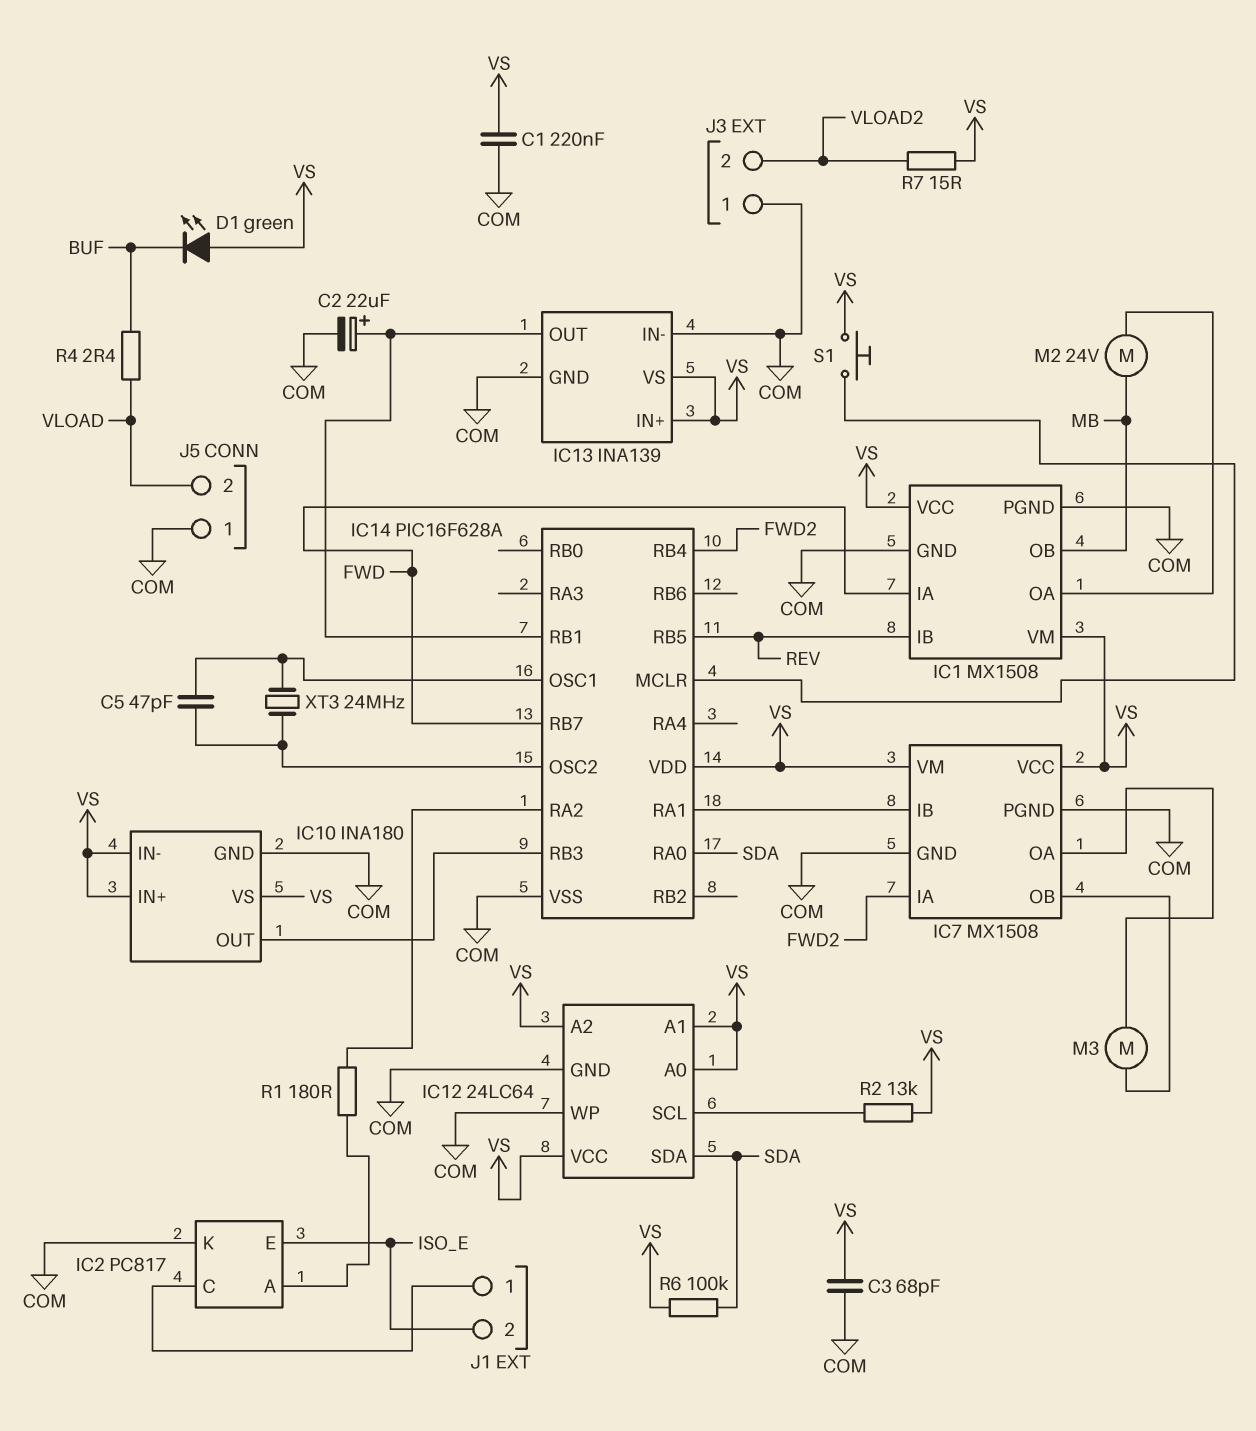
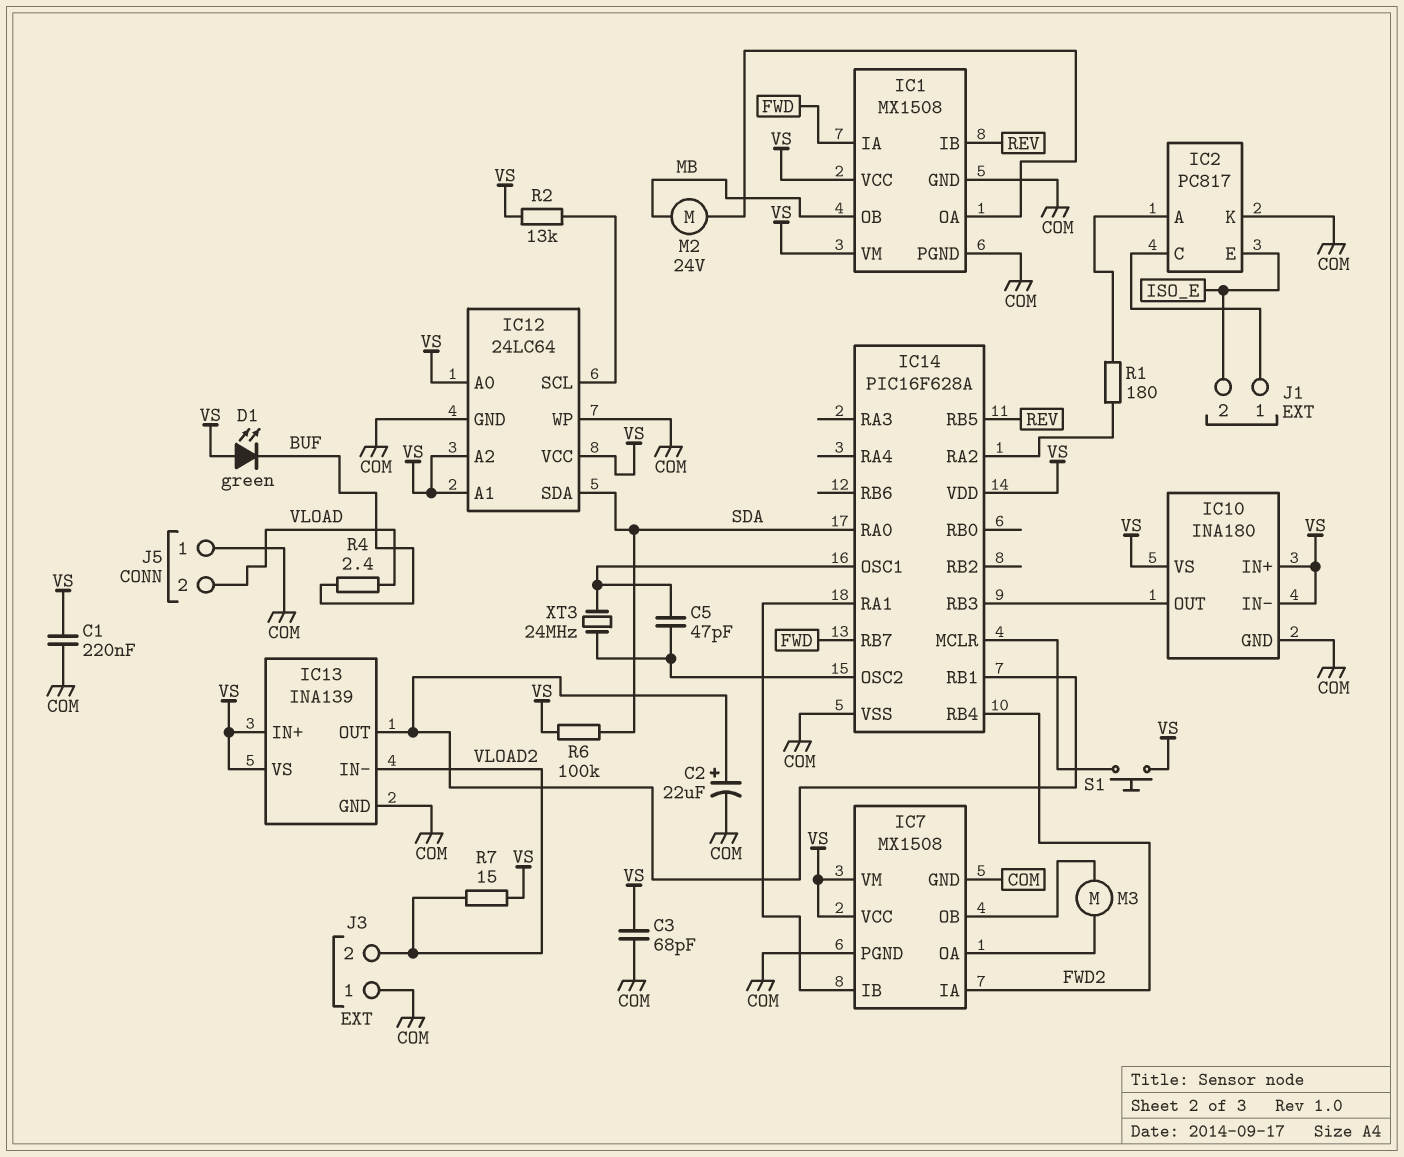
IC13 pin IN-: COM -> VLOAD2

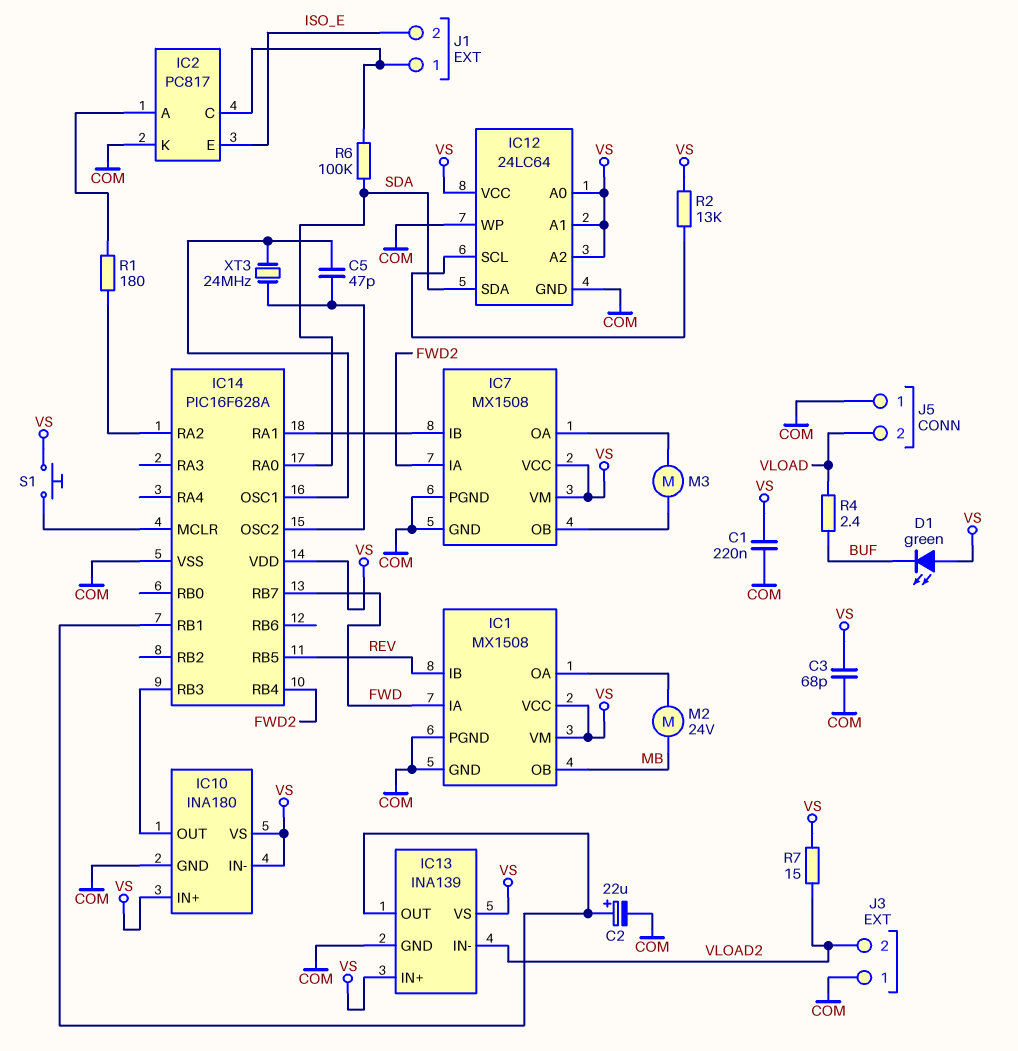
R6: 100k (SDA, VS) -> 100k (IC2/C, SDA)

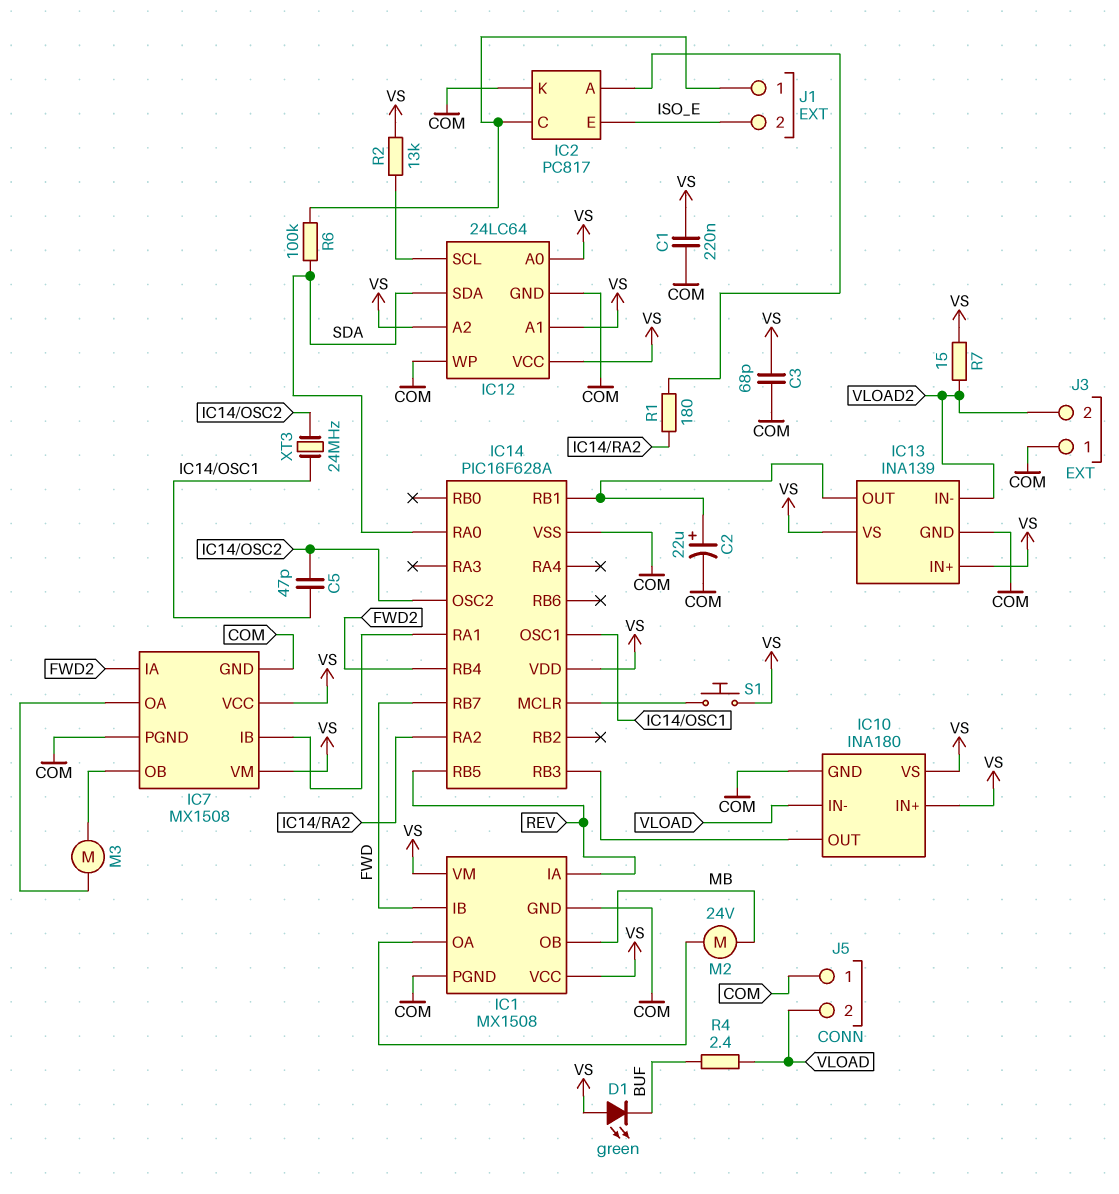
IC1 pin IA: FWD -> REV
IC1 pin IB: REV -> FWD
IC10 pin IN-: VS -> VLOAD

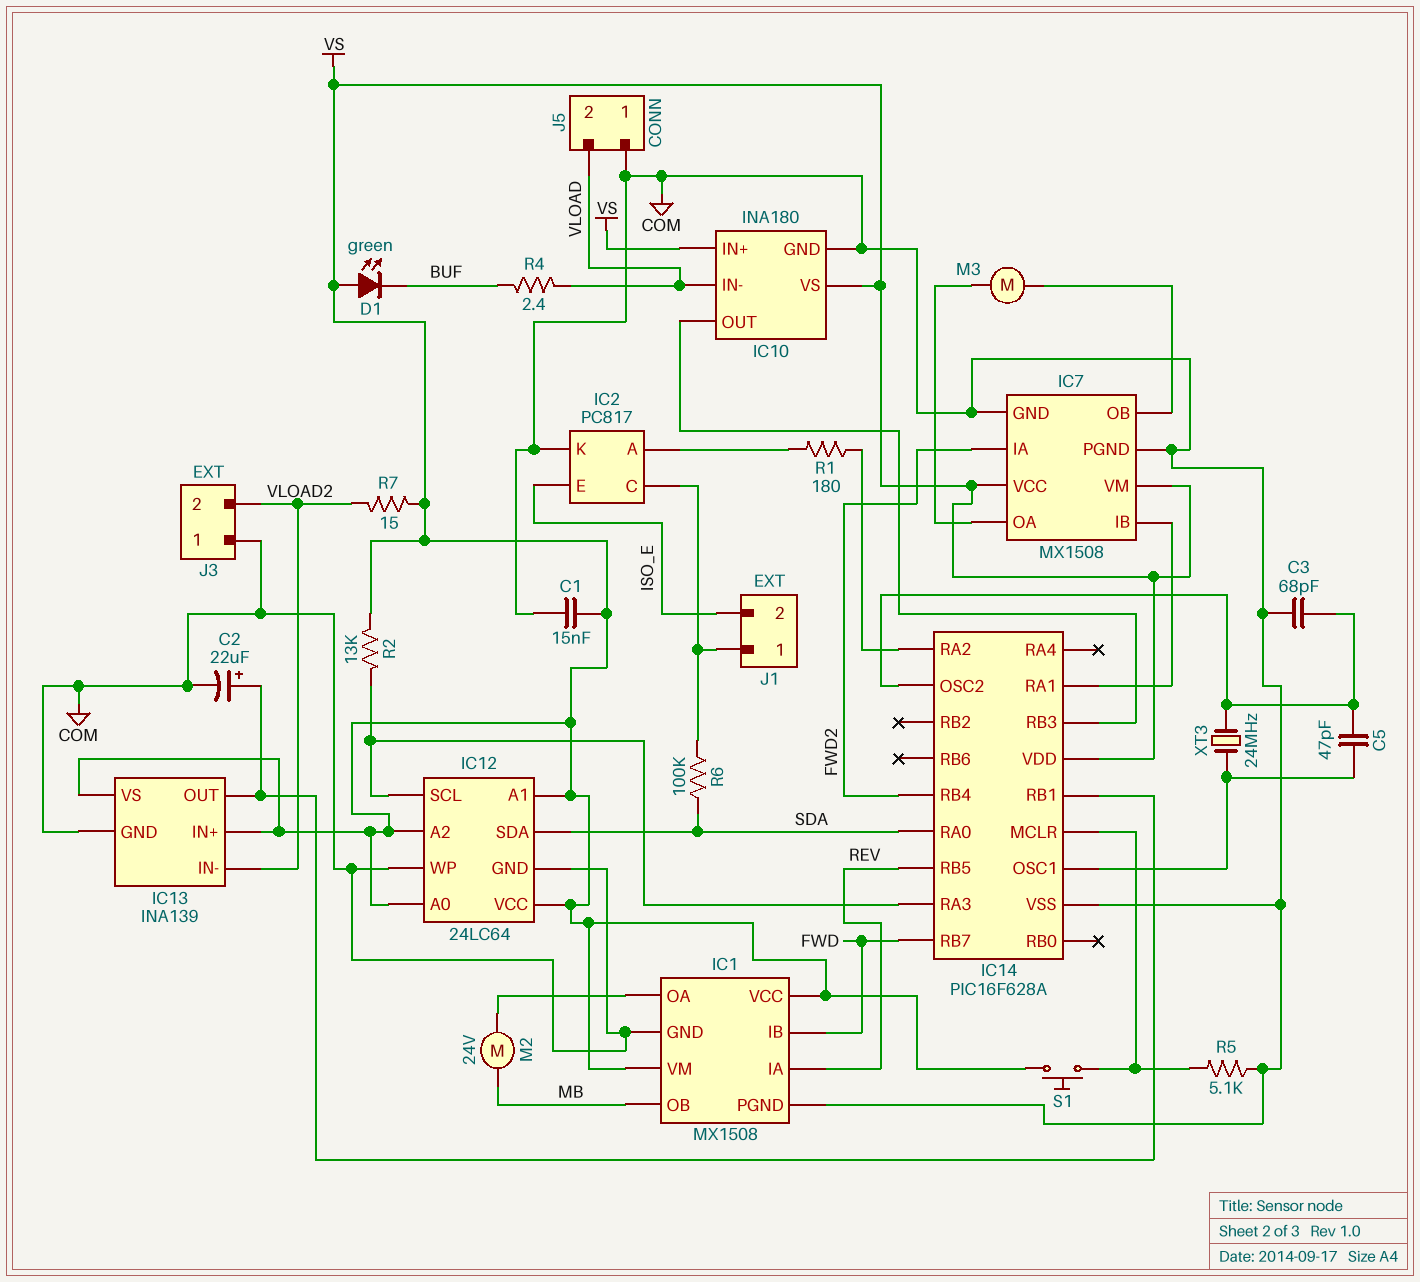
C1: 220nF (COM, VS) -> 15nF (COM, VS)
C3: 68pF (COM, VS) -> 68pF (COM, IC14/OSC2)
IC14 pin RA3: none -> IC12/SCL
R5: none -> 5.1k (COM, IC14/MCLR)

